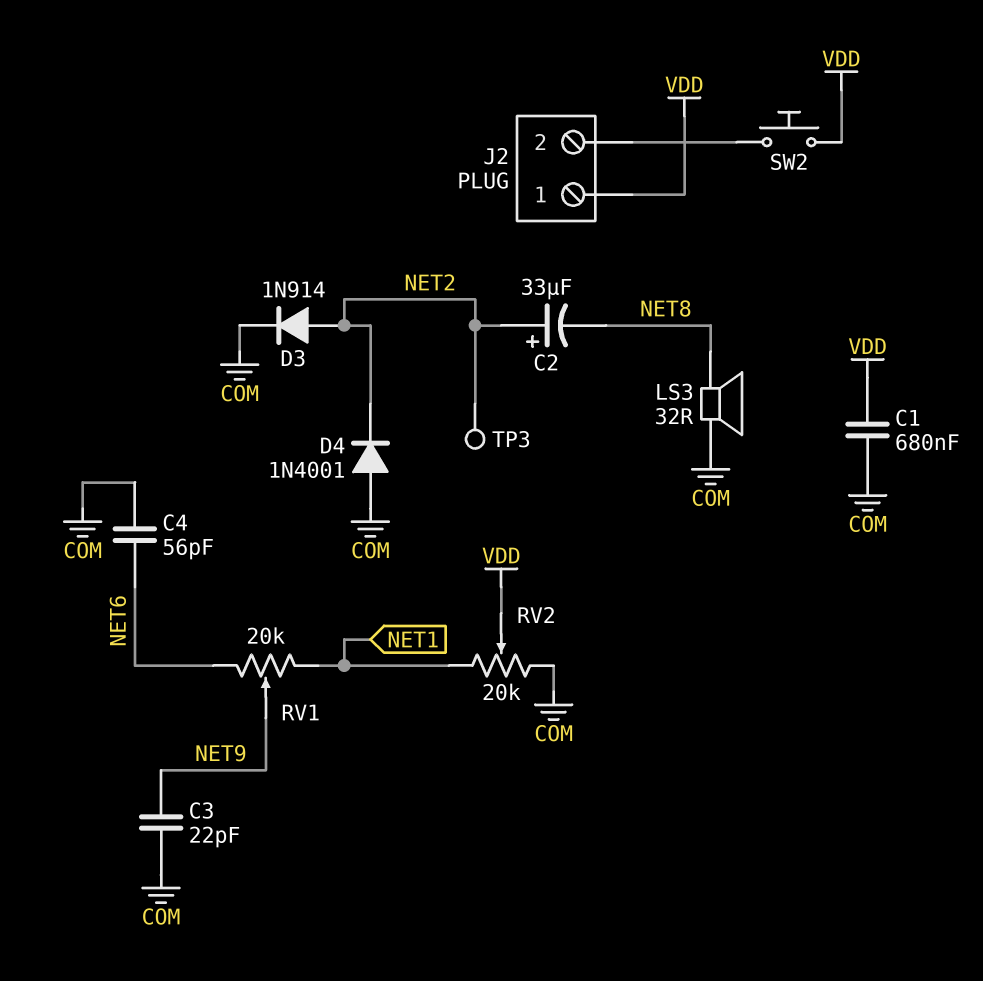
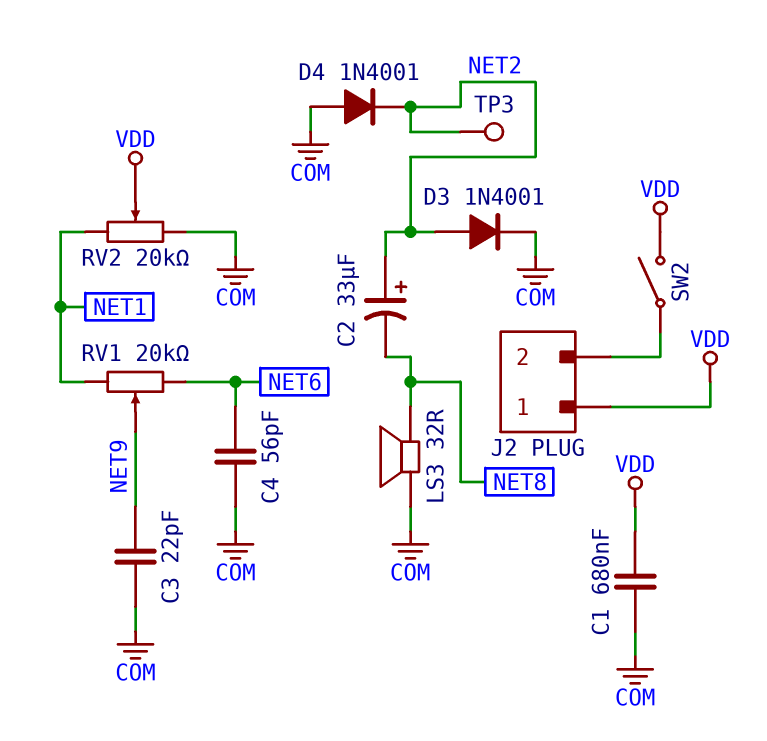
D3: diode 1N914 (A NET2, K COM) -> diode 1N4001 (A NET2, K COM)
SW2: button (J2/2, VDD) -> switch (J2/2, VDD)

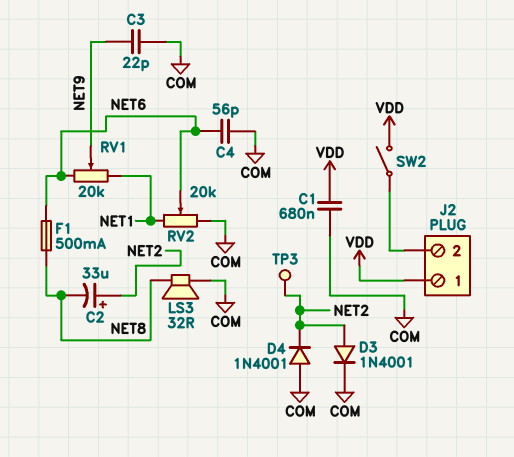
F1: none -> 500mA (NET6, NET8)
RV2: 20k (COM, NET1, wiper VDD) -> 20k (COM, NET1, wiper NET6)

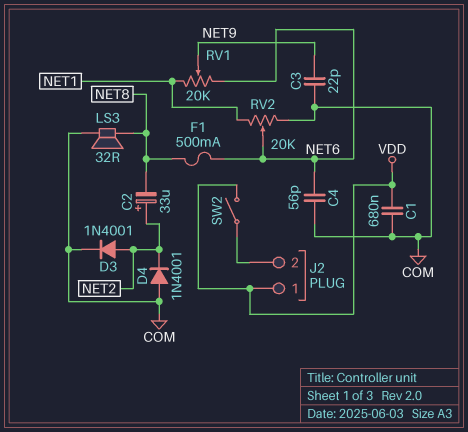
TP3: test point (NET2) -> none

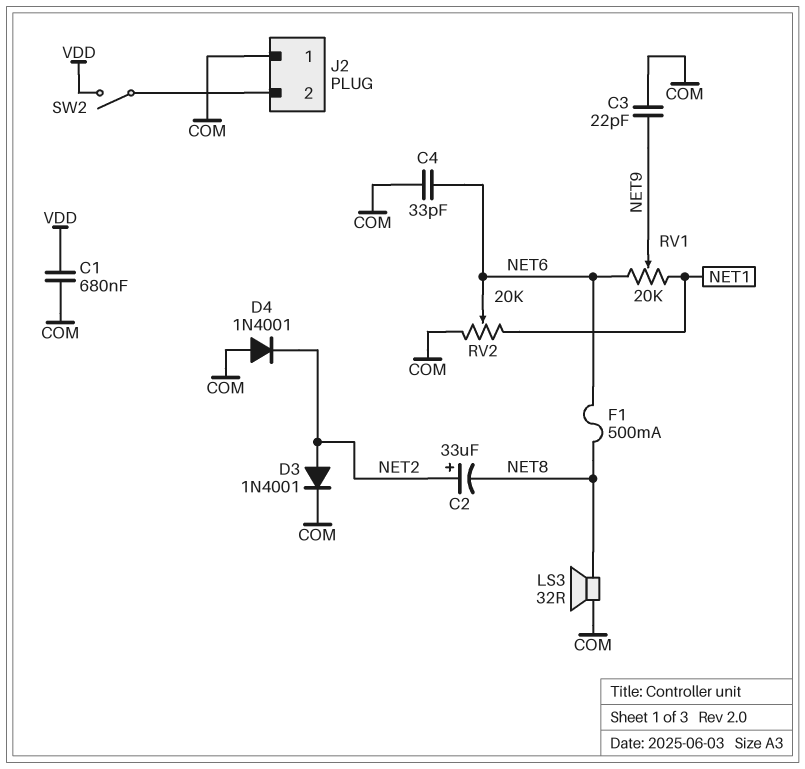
C4: 56pF (COM, NET6) -> 33pF (COM, NET6)
J2 pin 1: VDD -> COM

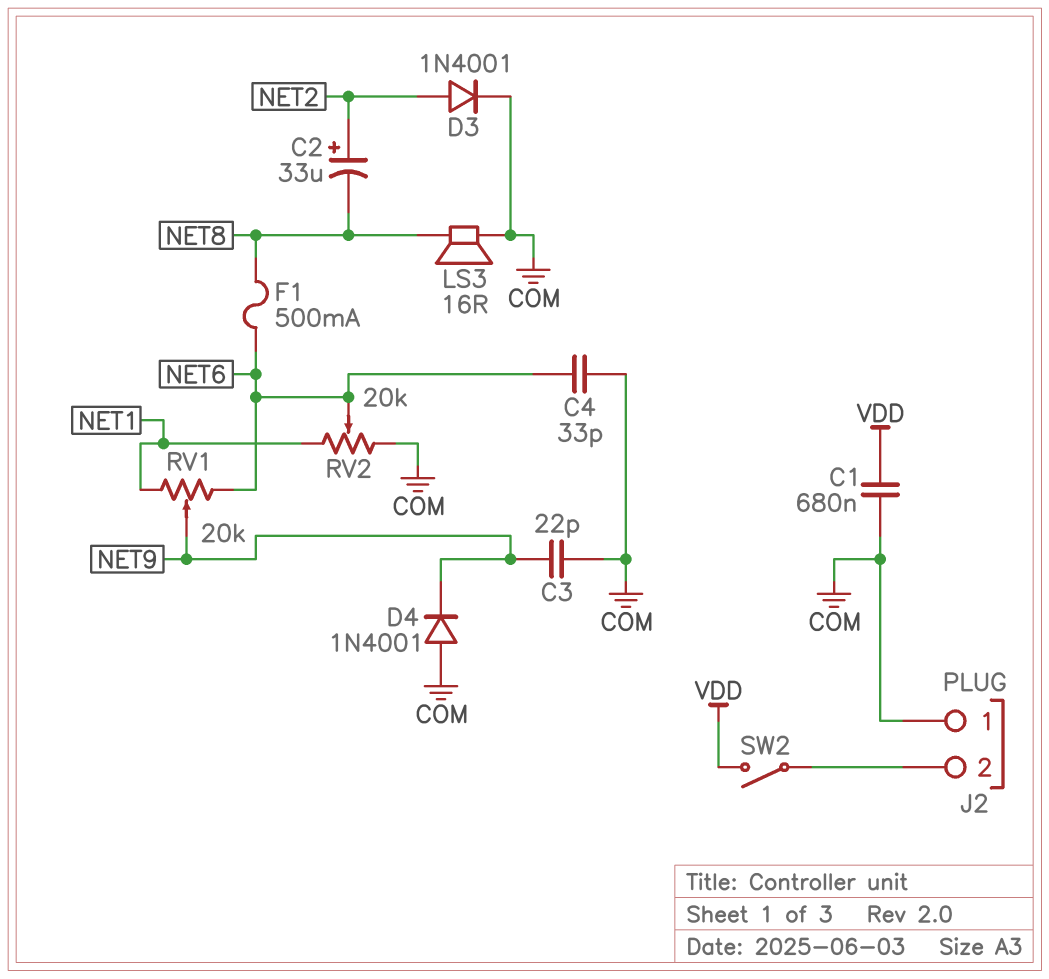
D4: diode 1N4001 (A COM, K NET2) -> diode 1N4001 (A COM, K NET9)
LS3: speaker 32R (COM, NET8) -> speaker 16R (COM, NET8)

